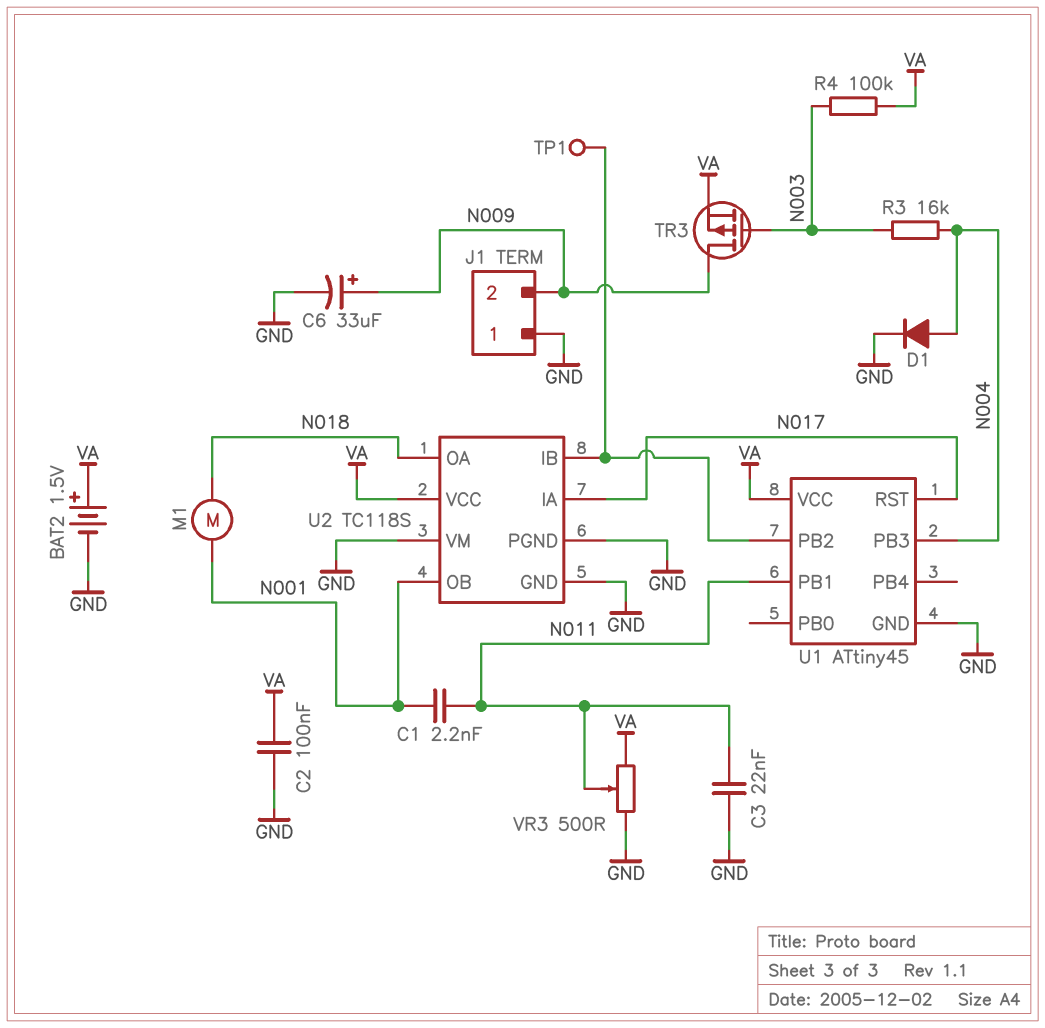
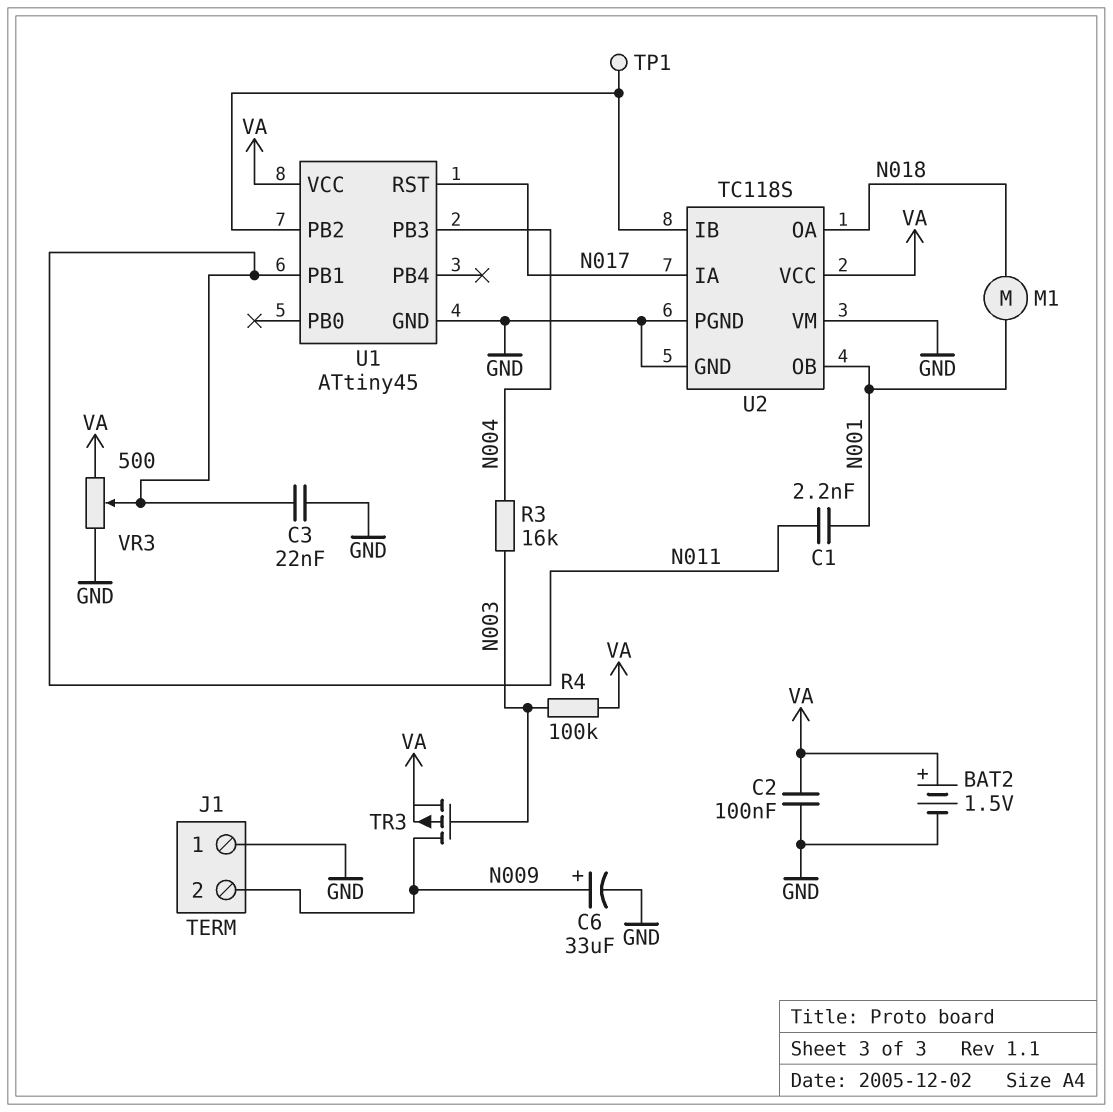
D1: diode (A N004, K GND) -> none

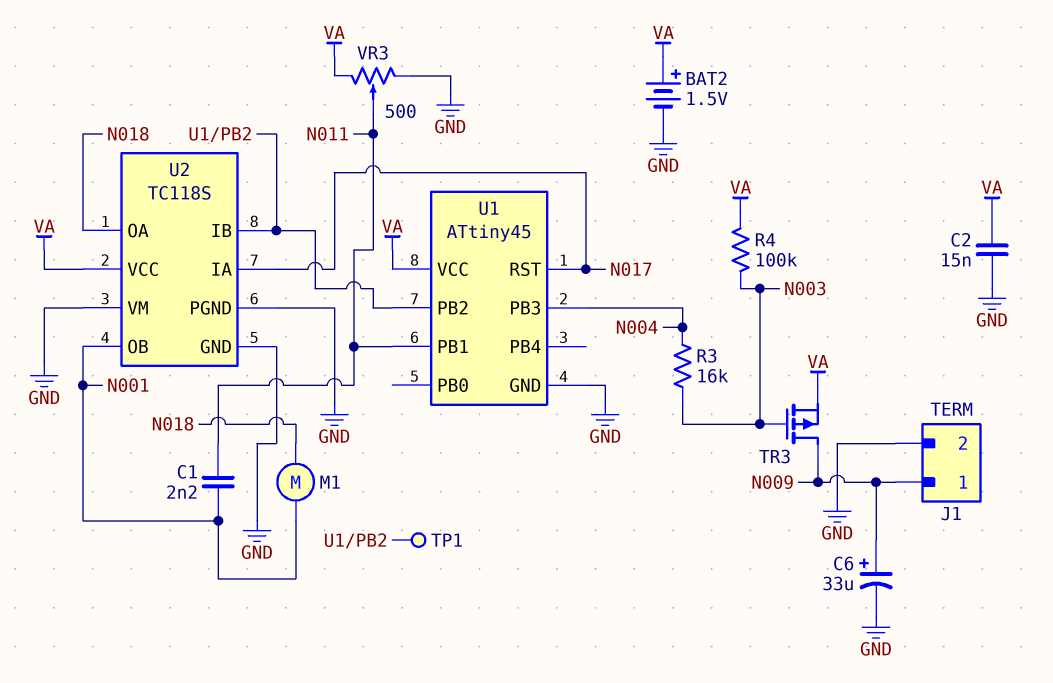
C2: 100nF (GND, VA) -> 15nF (GND, VA)
C3: 22nF (GND, N011) -> none
J1 pin 1: GND -> N009
J1 pin 2: N009 -> GND

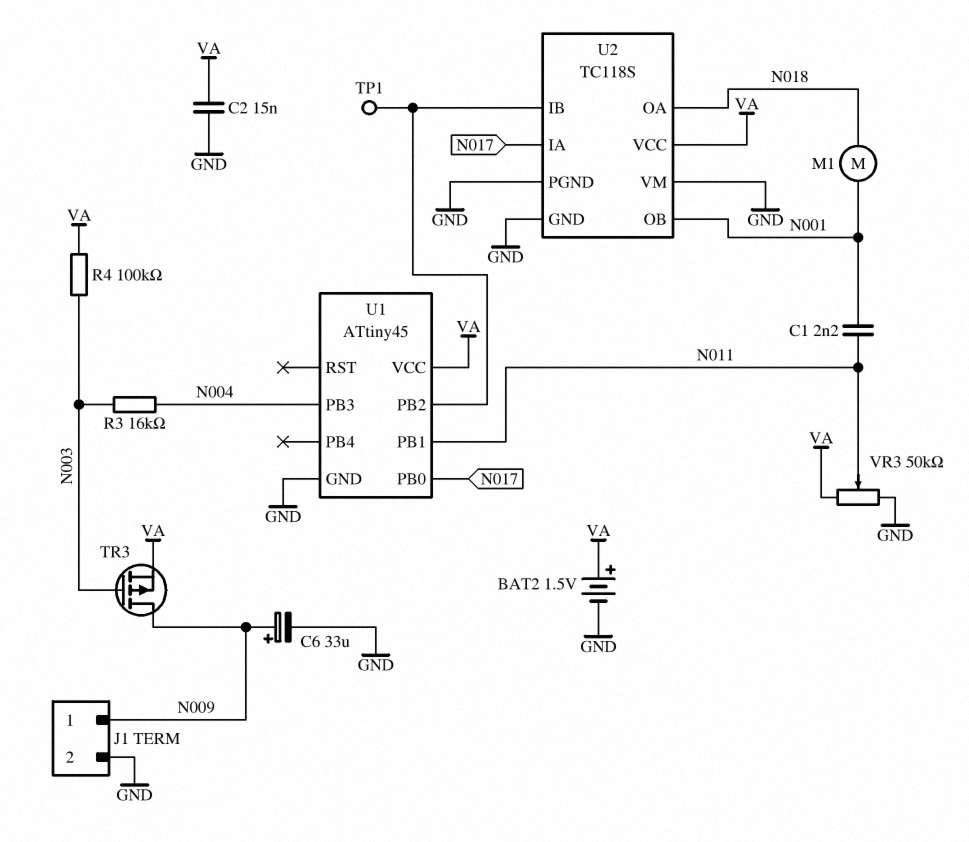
U1 pin PB0: none -> N017
U1 pin RST: N017 -> none
VR3: 500 (GND, VA, wiper N011) -> 50k (GND, VA, wiper N011)

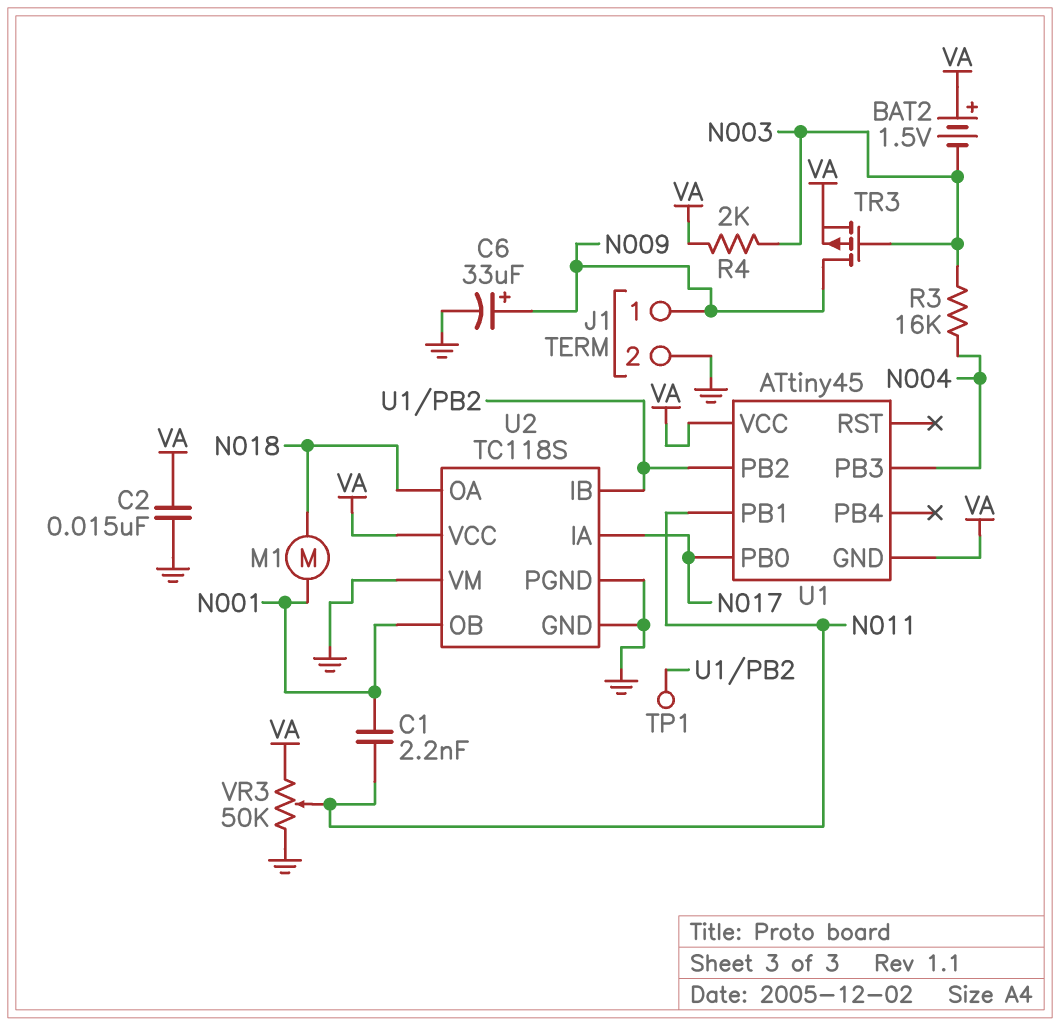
BAT2: 1.5V (plus VA, minus GND) -> 1.5V (plus VA, minus N003)
R4: 100k (N003, VA) -> 2k (N003, VA)
U1 pin GND: GND -> VA

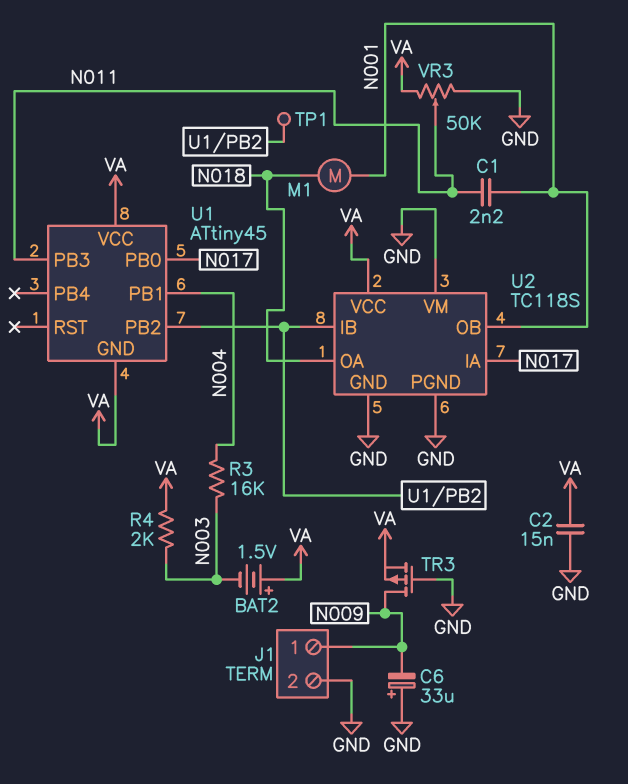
C6: 33uF (plus N009, minus GND) -> 33uF (plus GND, minus N009)
TR3: PMOS (G N003, D N009, S VA) -> PMOS (G GND, D N009, S VA)
U1 pin PB1: N011 -> N004
U1 pin PB3: N004 -> N011

